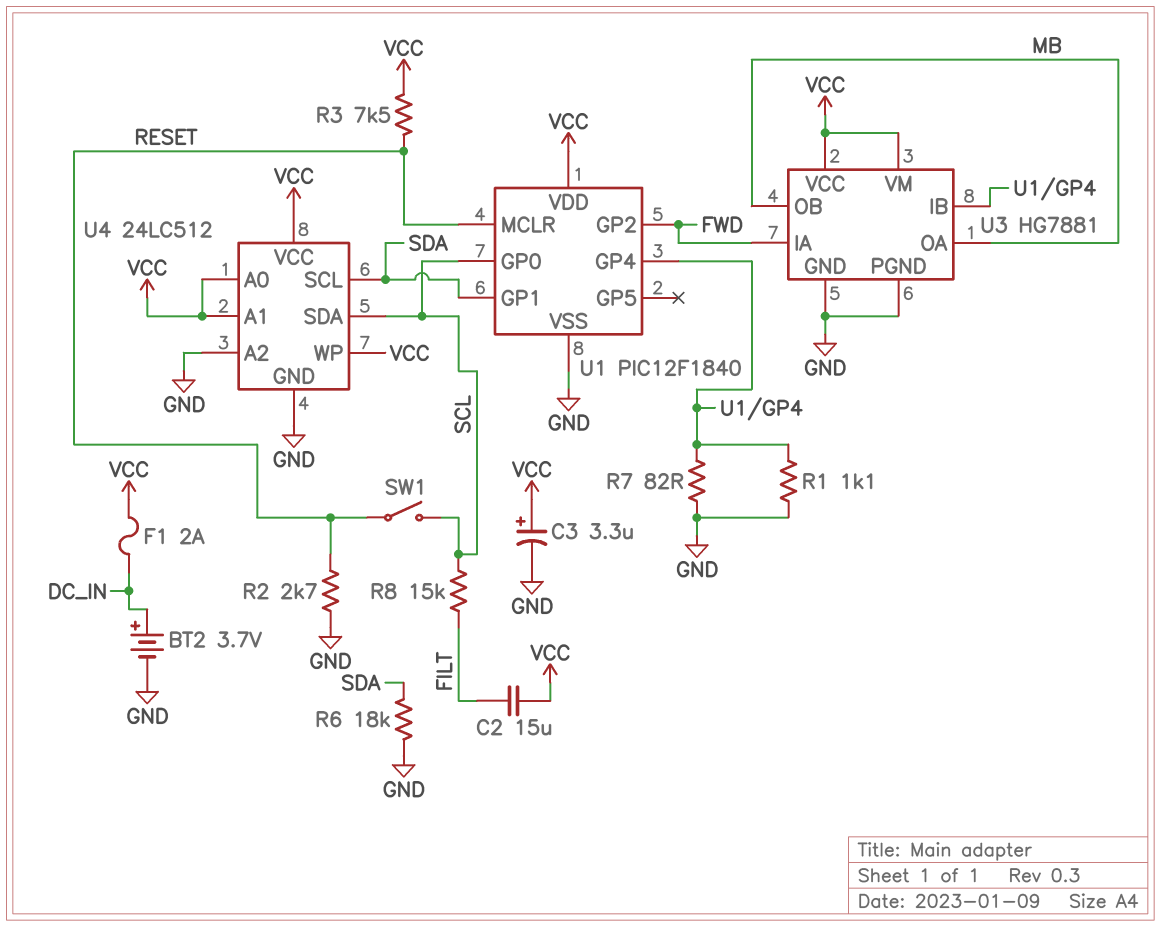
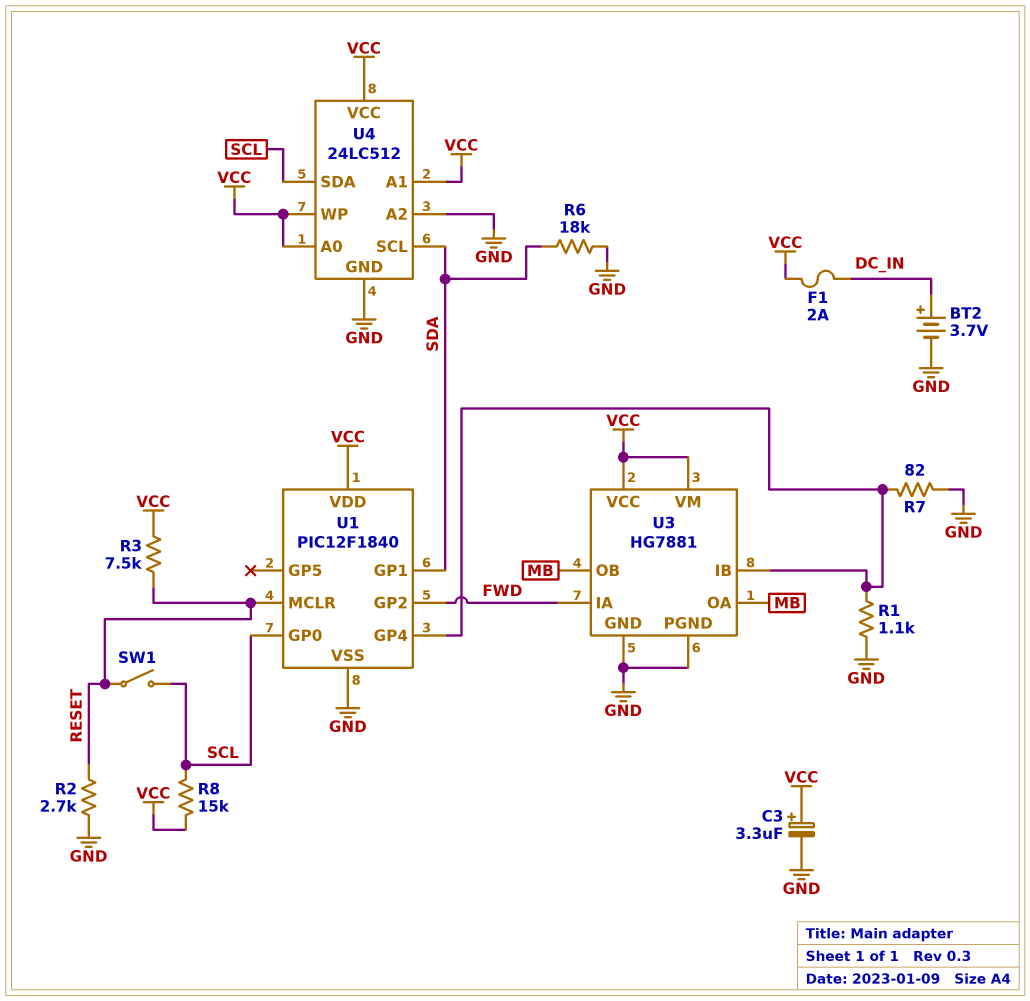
C2: 15uF (FILT, VCC) -> none
R8: 15k (FILT, SCL) -> 15k (SCL, VCC)

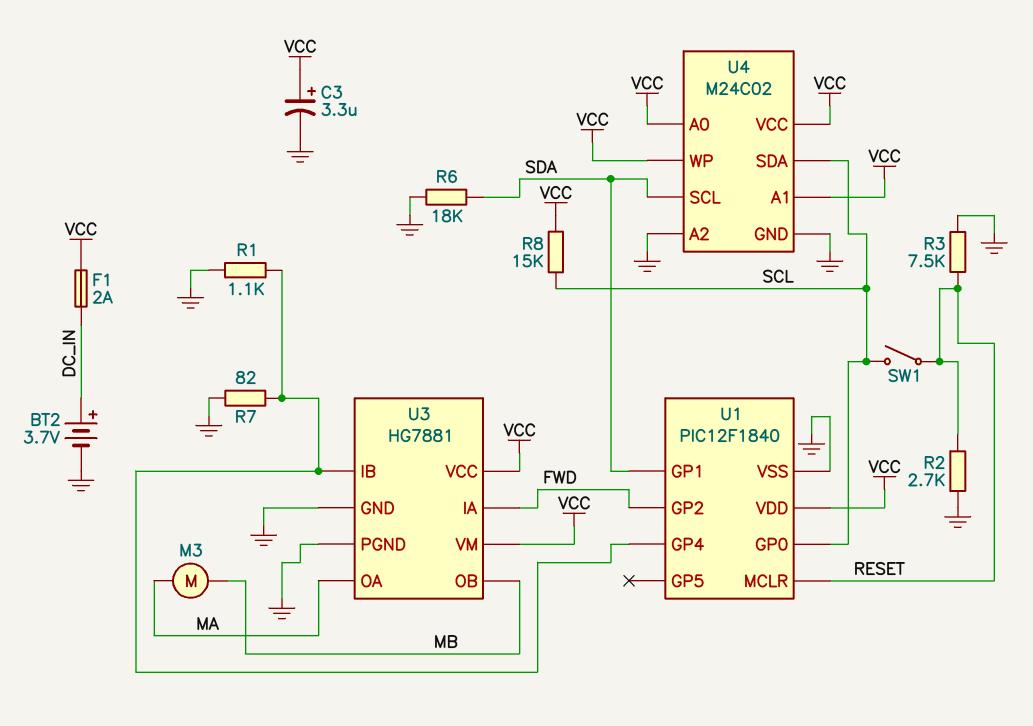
M3: none -> motor (MA, MB)
R3: 7.5k (RESET, VCC) -> 7.5k (GND, RESET)
U3 pin OA: MB -> MA
U4: 24LC512 -> M24C02

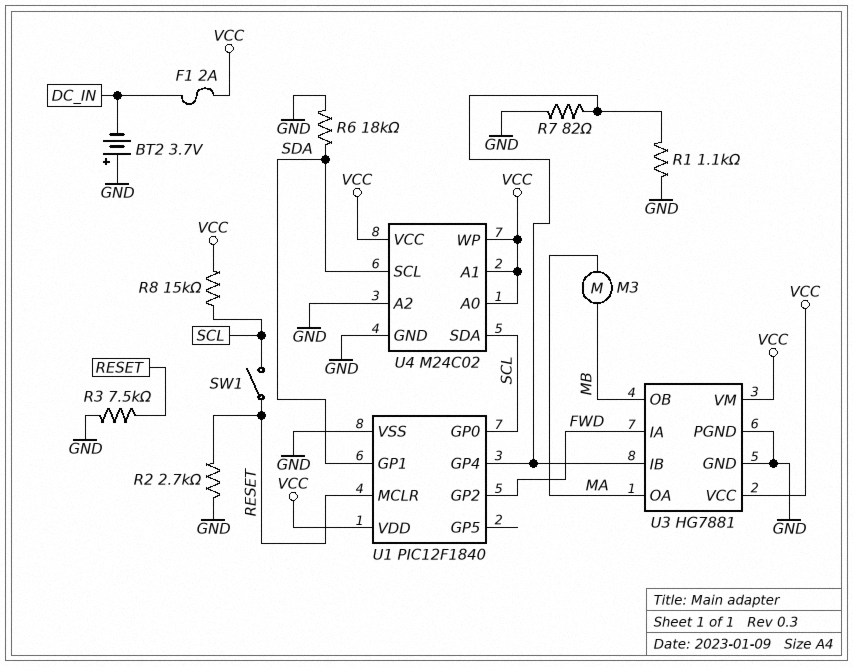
BT2: 3.7V (plus DC_IN, minus GND) -> 3.7V (plus GND, minus DC_IN)
C3: 3.3uF (plus VCC, minus GND) -> none

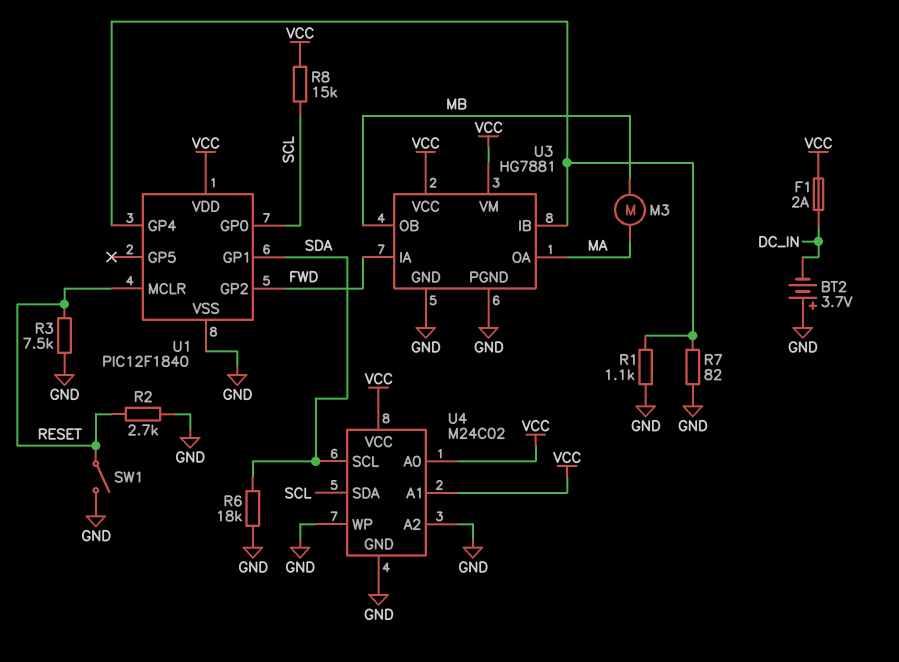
SW1: switch (RESET, SCL) -> switch (GND, RESET)
U4 pin WP: VCC -> GND

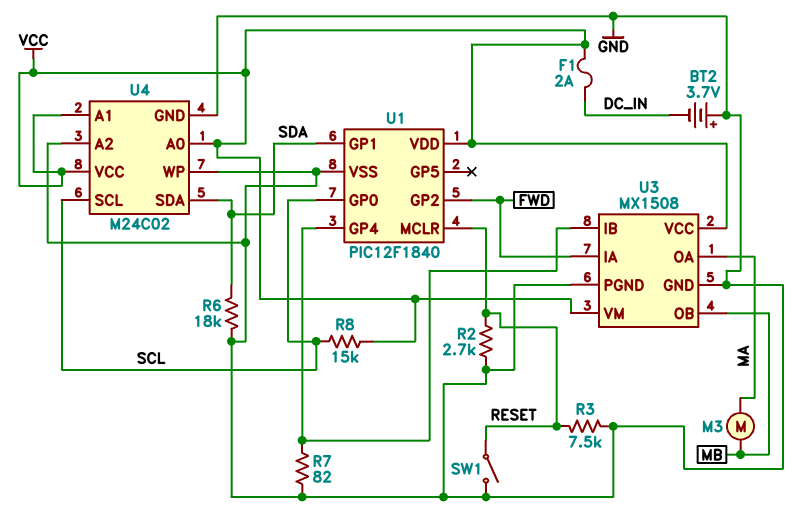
R1: 1.1k (GND, U1/GP4) -> none
U3: HG7881 -> MX1508
U4 pin SCL: SDA -> SCL
U4 pin SDA: SCL -> SDA

